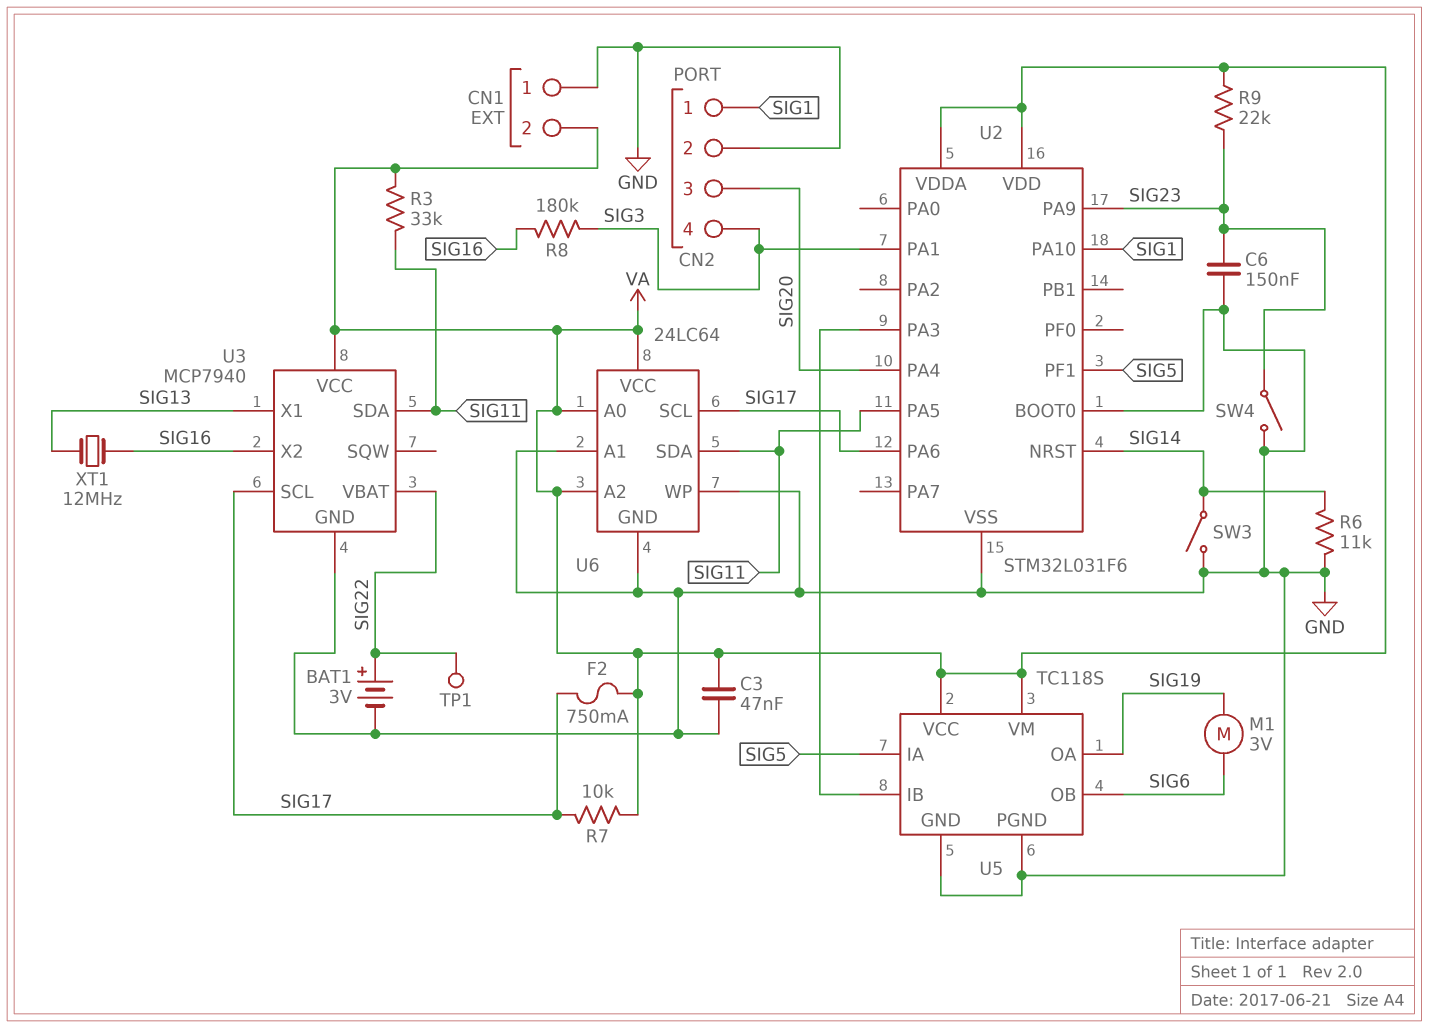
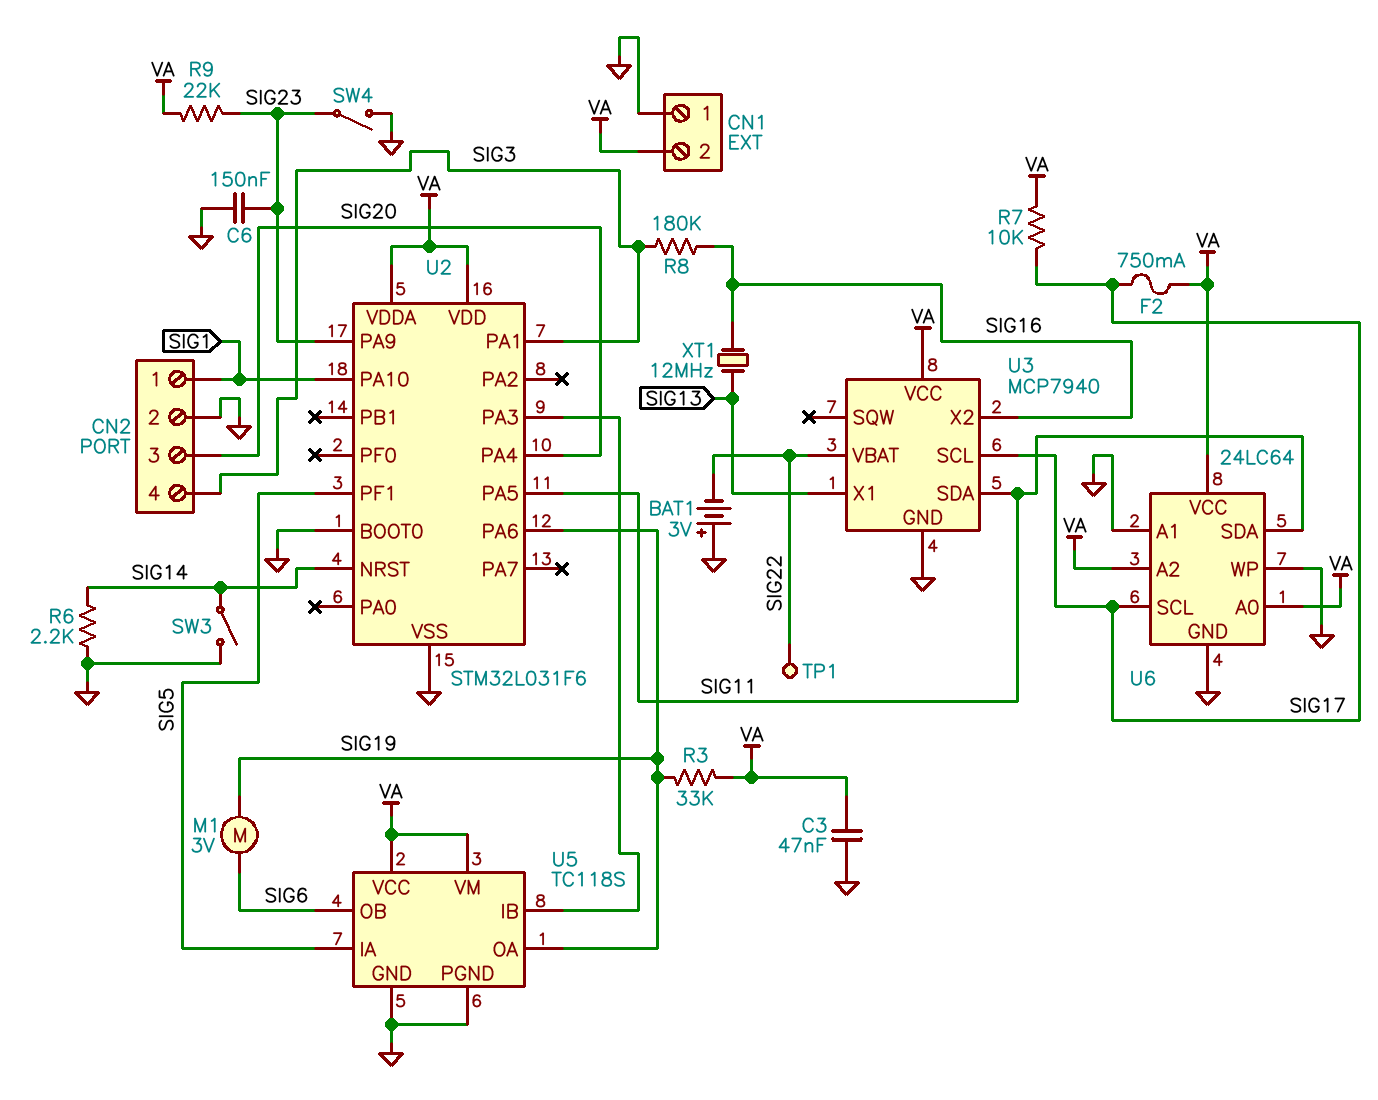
BAT1: 3V (plus SIG22, minus GND) -> 3V (plus GND, minus SIG22)
R3: 33k (SIG11, VA) -> 33k (SIG19, VA)
R6: 11k (GND, SIG14) -> 2.2k (GND, SIG14)
U2 pin PA6: SIG17 -> SIG19

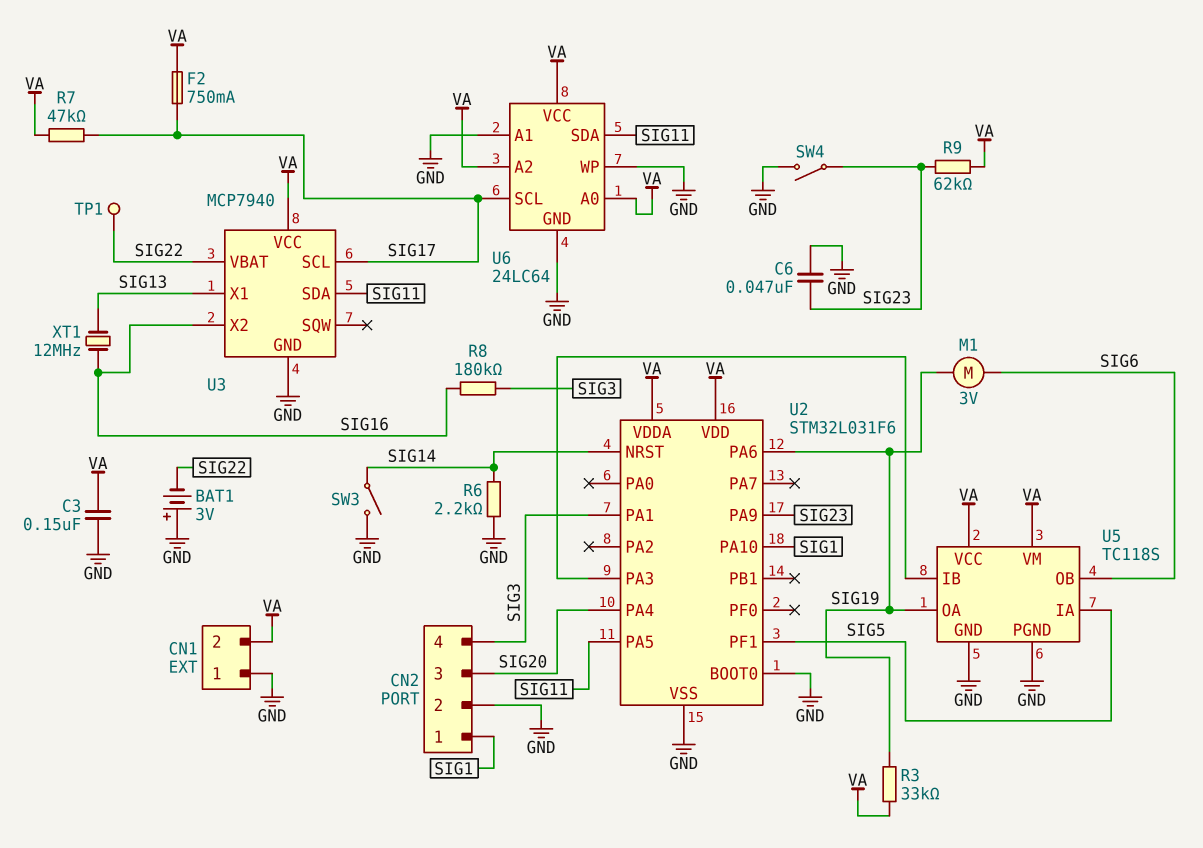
C3: 47nF (GND, VA) -> 150nF (GND, VA)
C6: 150nF (GND, SIG23) -> 47nF (GND, SIG23)
R7: 10k (SIG17, VA) -> 47k (SIG17, VA)
R9: 22k (SIG23, VA) -> 62k (SIG23, VA)

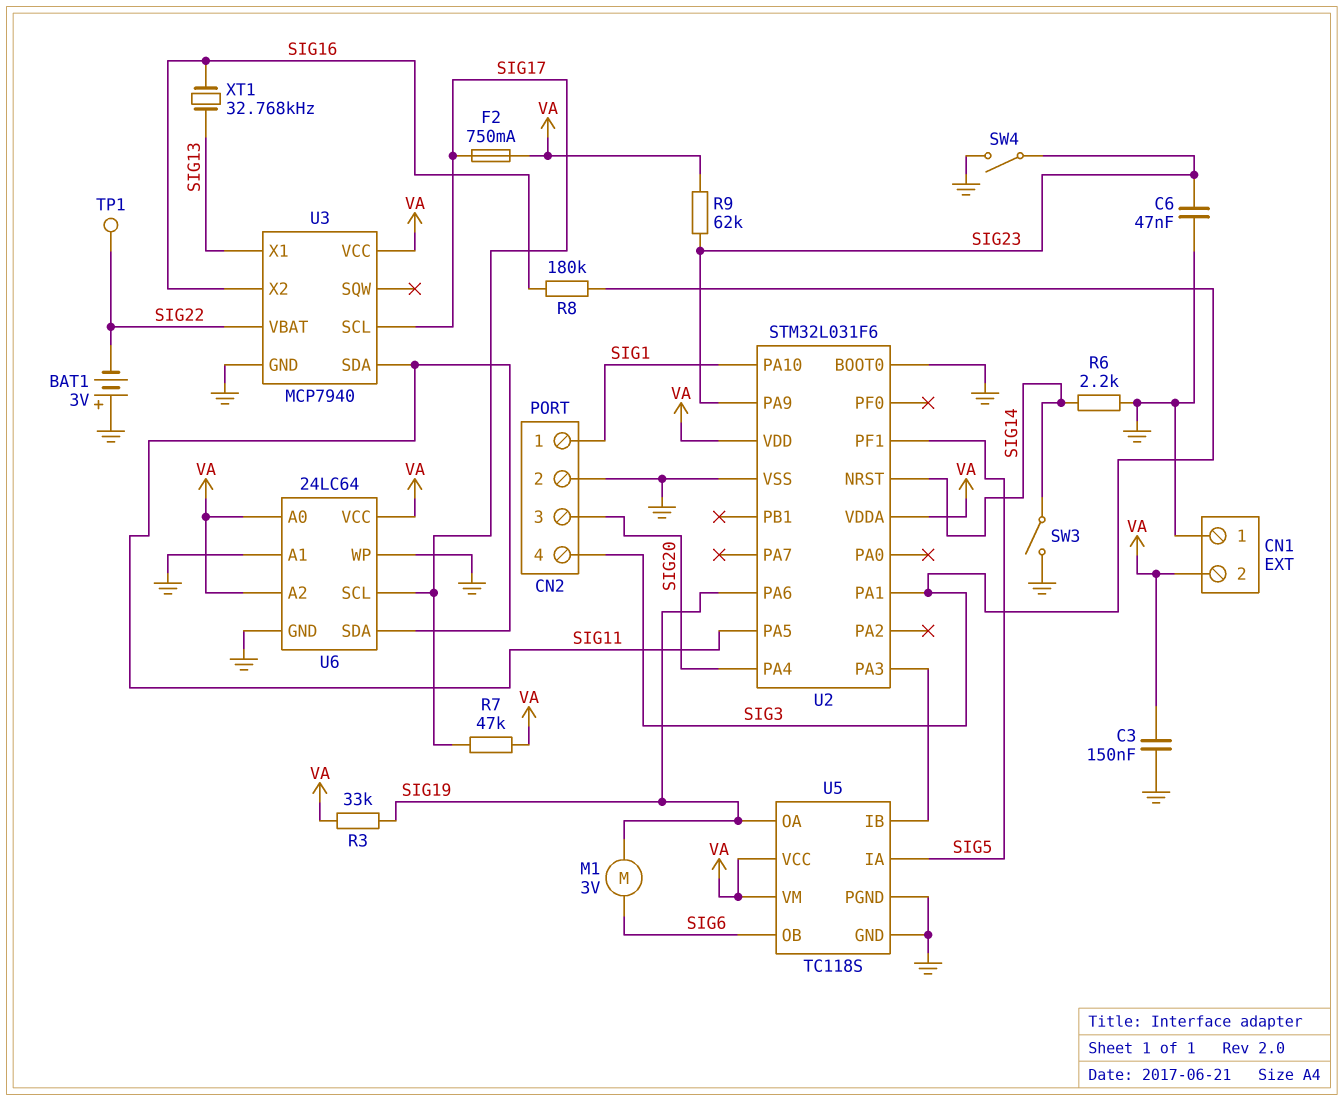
XT1: 12MHz (SIG13, SIG16) -> 32.768kHz (SIG13, SIG16)

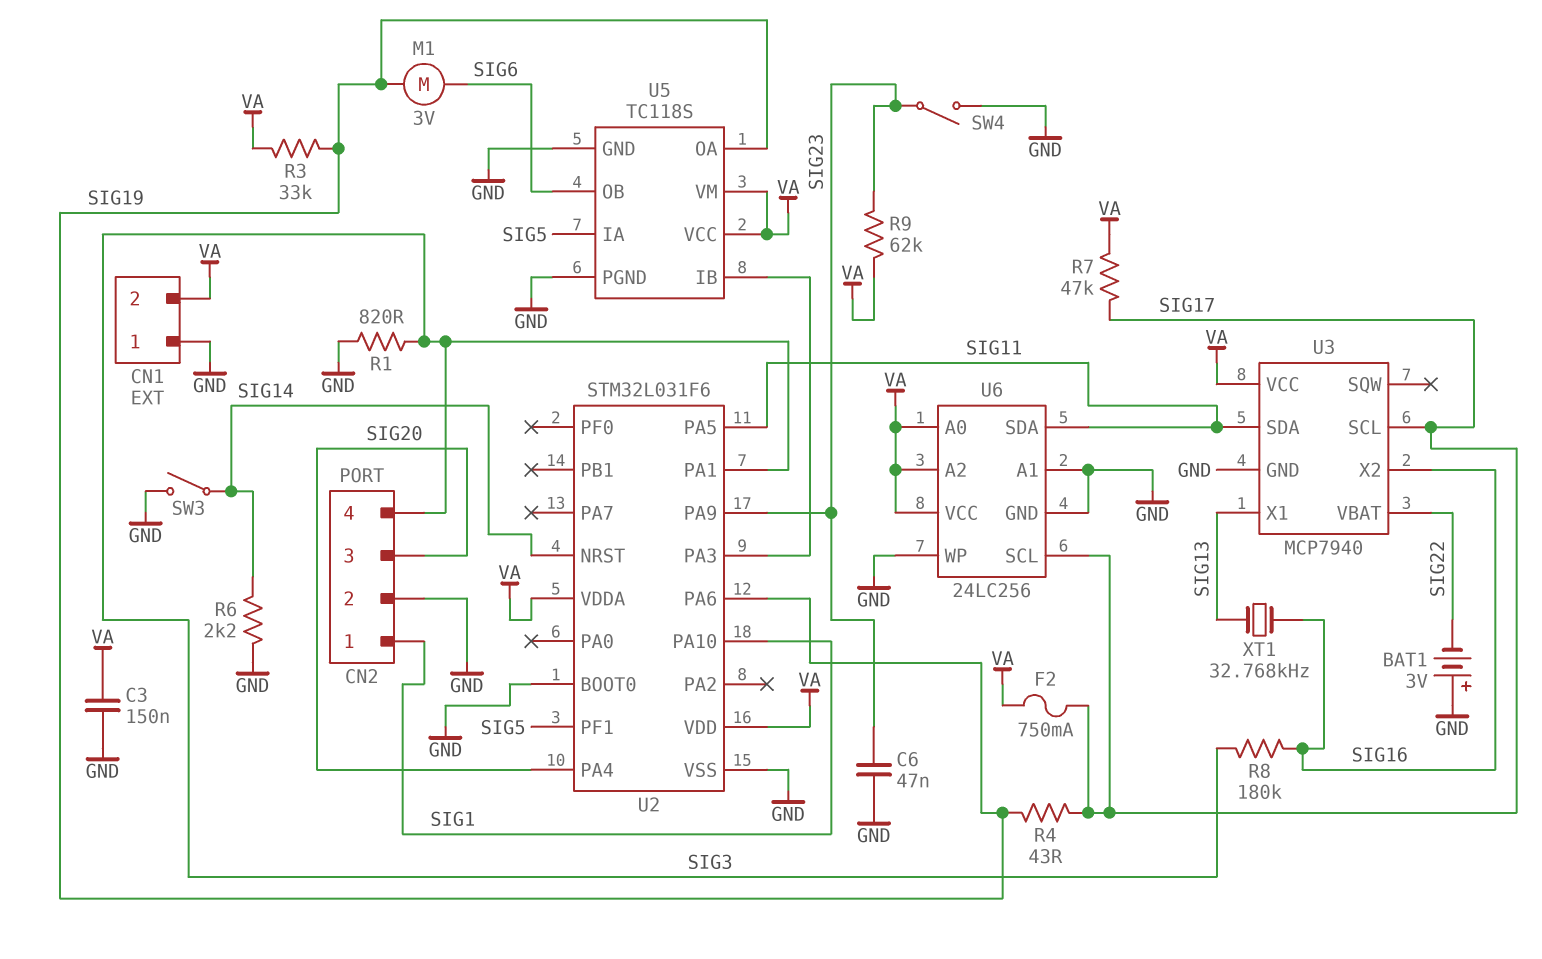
R1: none -> 820 (GND, SIG3)
R4: none -> 43 (SIG17, SIG19)
TP1: test point (SIG22) -> none
U6: 24LC64 -> 24LC256

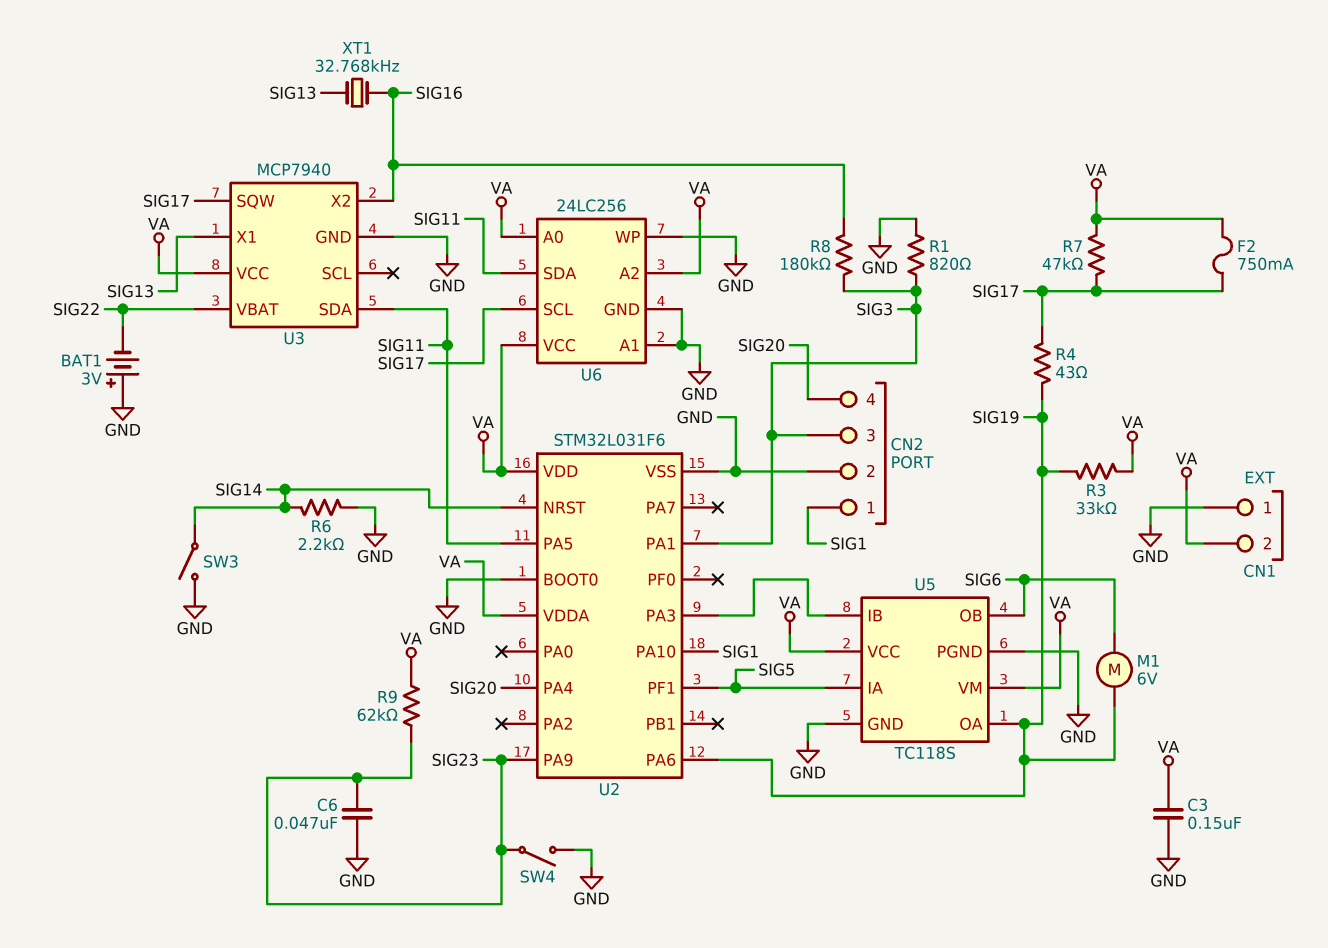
CN2 pin 3: SIG20 -> SIG3
CN2 pin 4: SIG3 -> SIG20
M1: motor 3V (SIG6, SIG19) -> motor 6V (SIG6, SIG19)
U3 pin SCL: SIG17 -> none
U3 pin SQW: none -> SIG17

